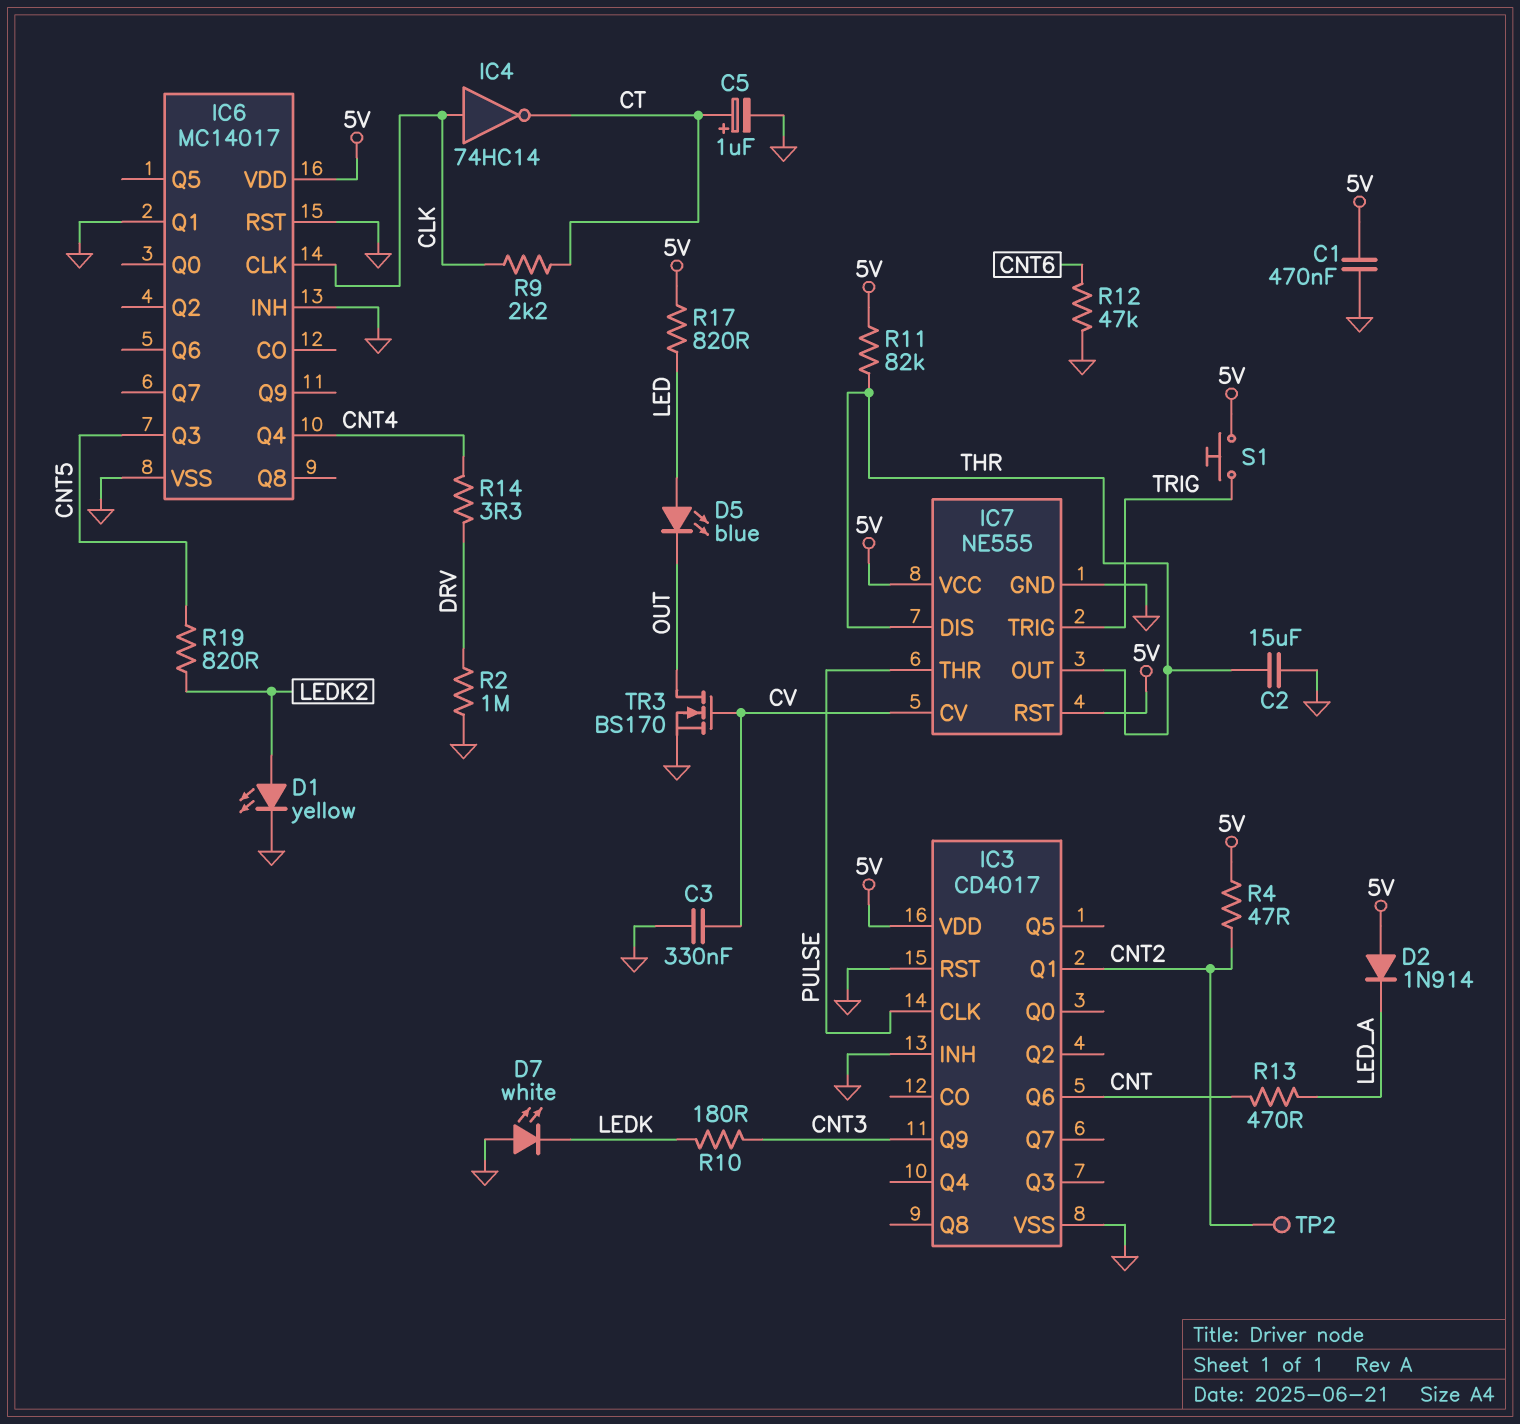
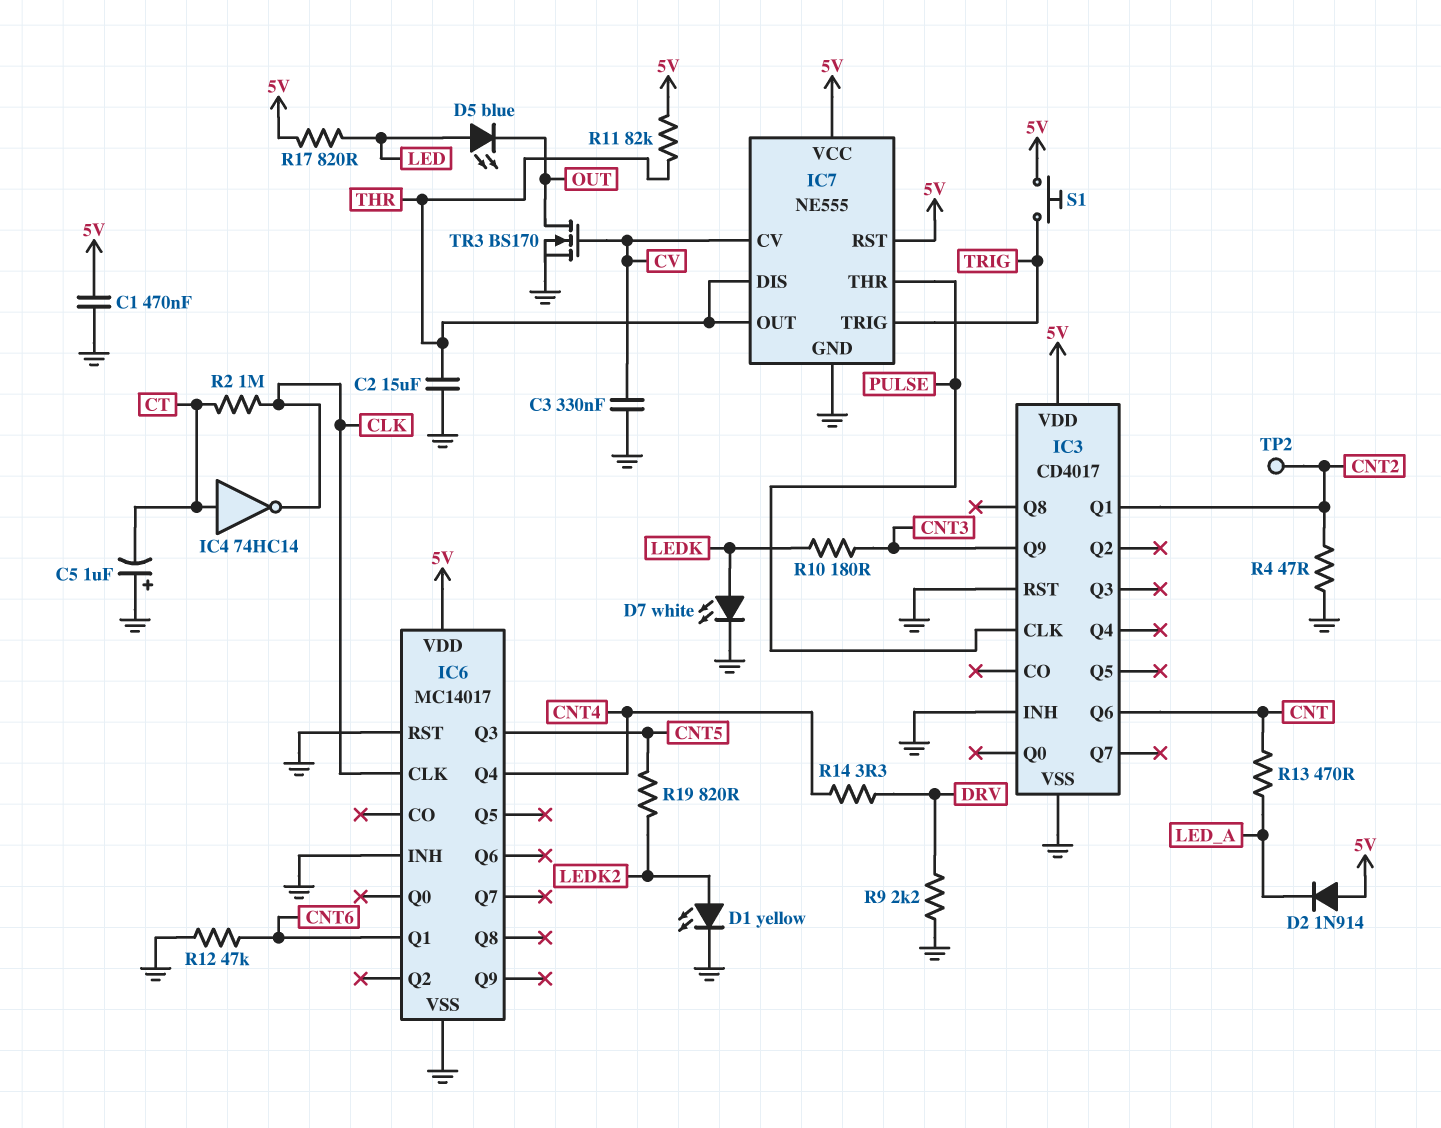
C5: 1uF (plus CT, minus GND) -> 1uF (plus GND, minus CT)
D7: LED white (A GND, K LEDK) -> LED white (A LEDK, K GND)
IC4: NOT 74HC14 (in CLK, out CT) -> NOT 74HC14 (in CT, out CLK)
IC6 pin Q1: GND -> CNT6
R2: 1M (DRV, GND) -> 1M (CLK, CT)
R4: 47 (5V, CNT2) -> 47 (CNT2, GND)
R9: 2.2k (CLK, CT) -> 2.2k (DRV, GND)

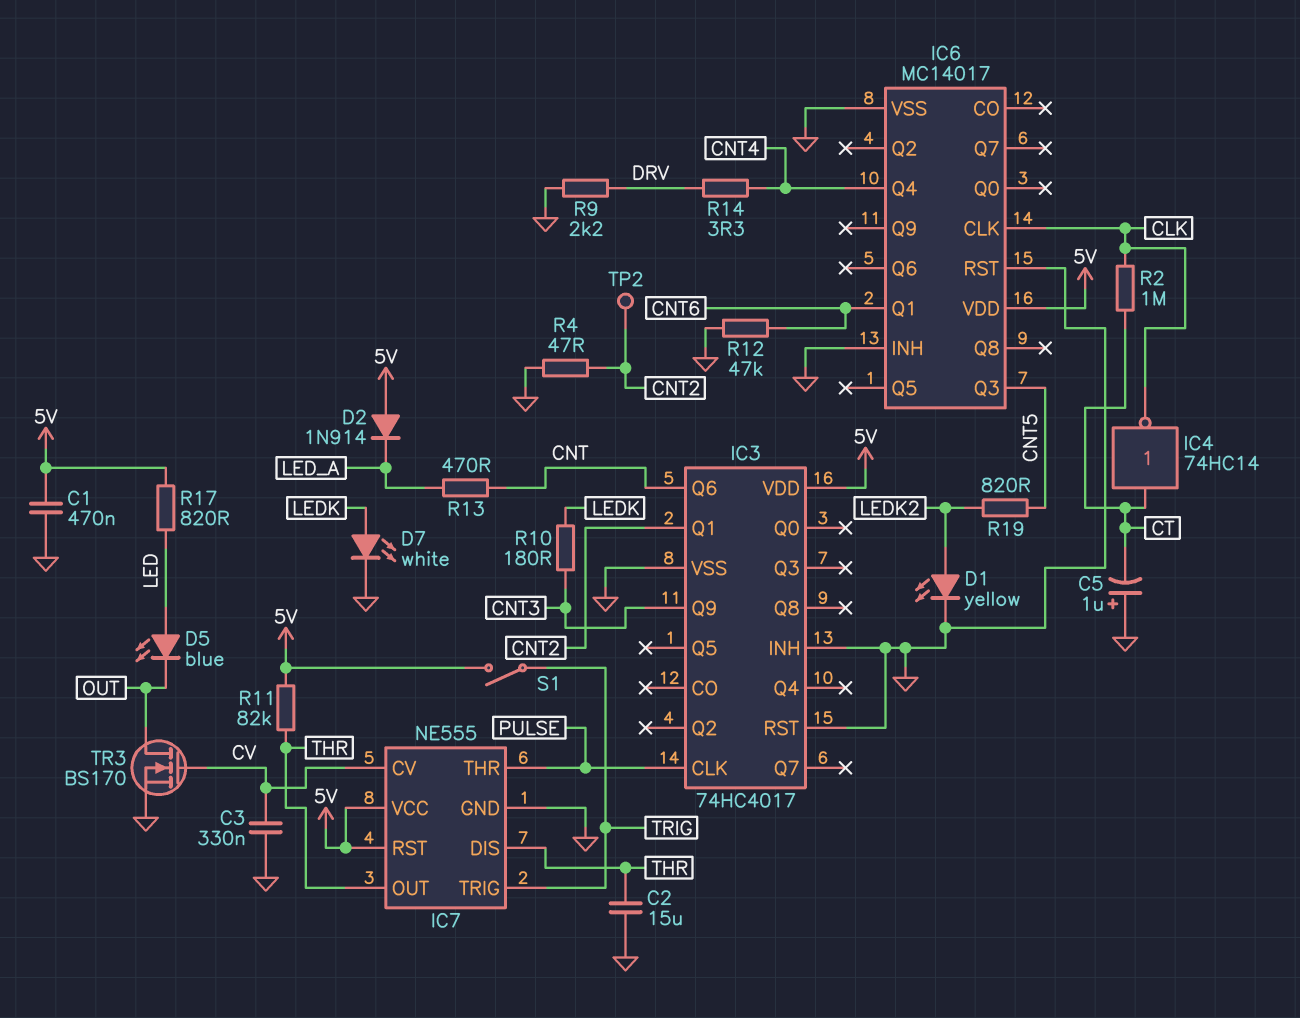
IC3: CD4017 -> 74HC4017
S1: button (5V, TRIG) -> switch (5V, TRIG)

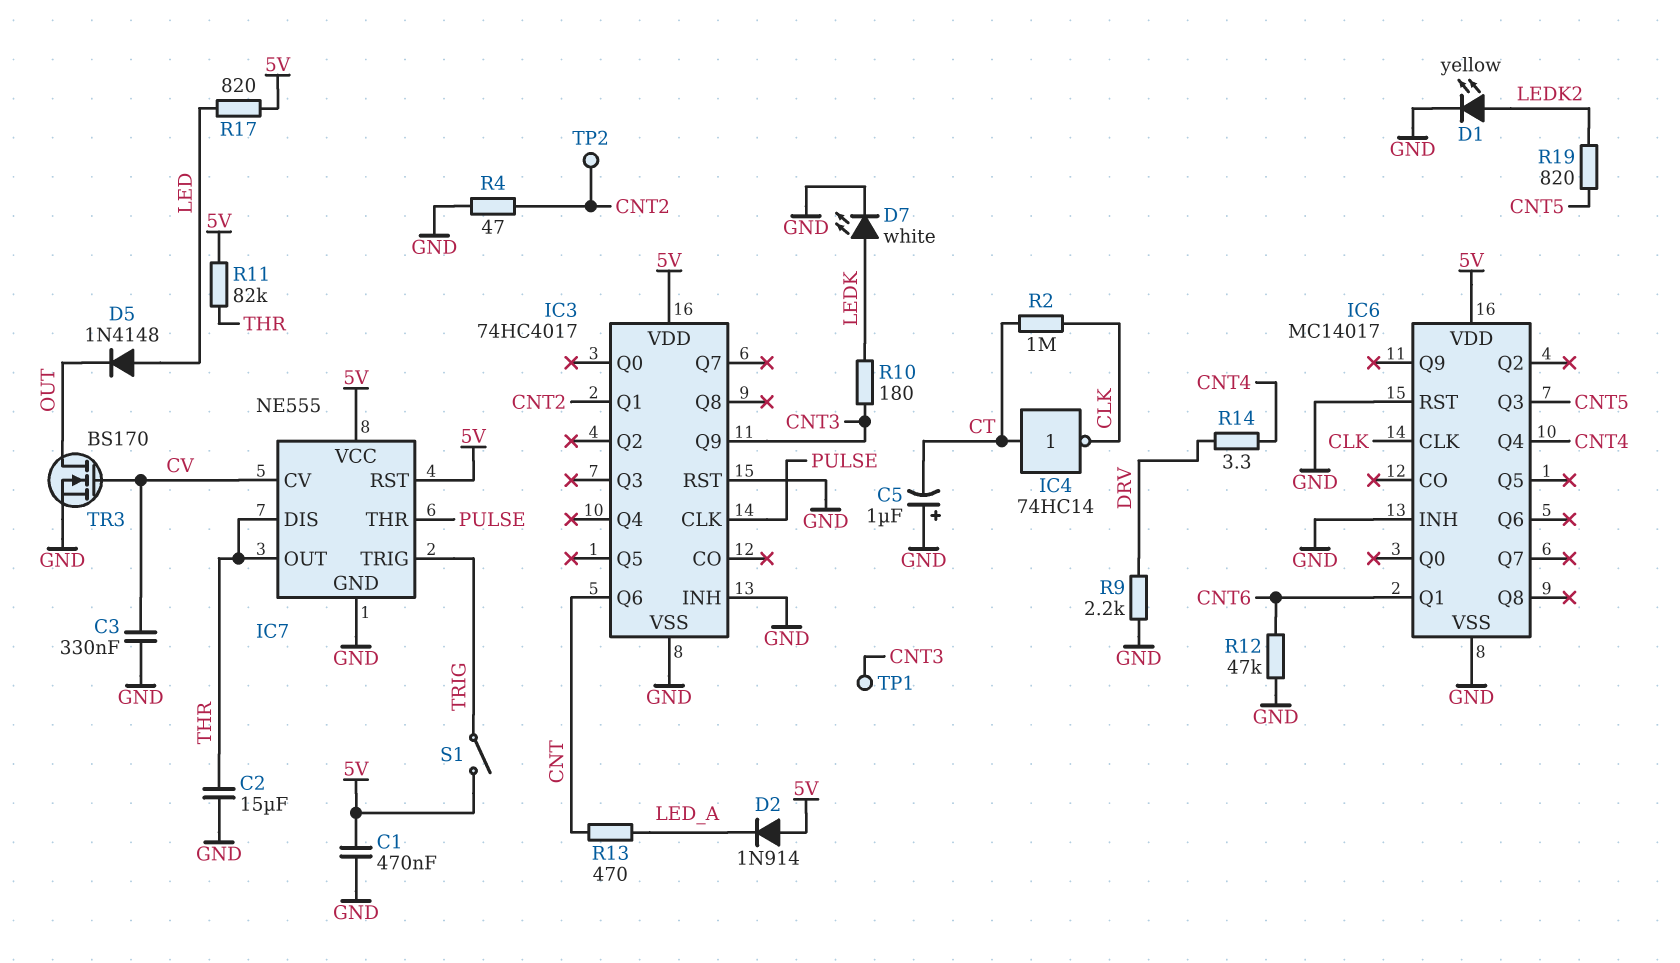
D5: LED blue (A LED, K OUT) -> diode 1N4148 (A LED, K OUT)
TP1: none -> test point (CNT3)

